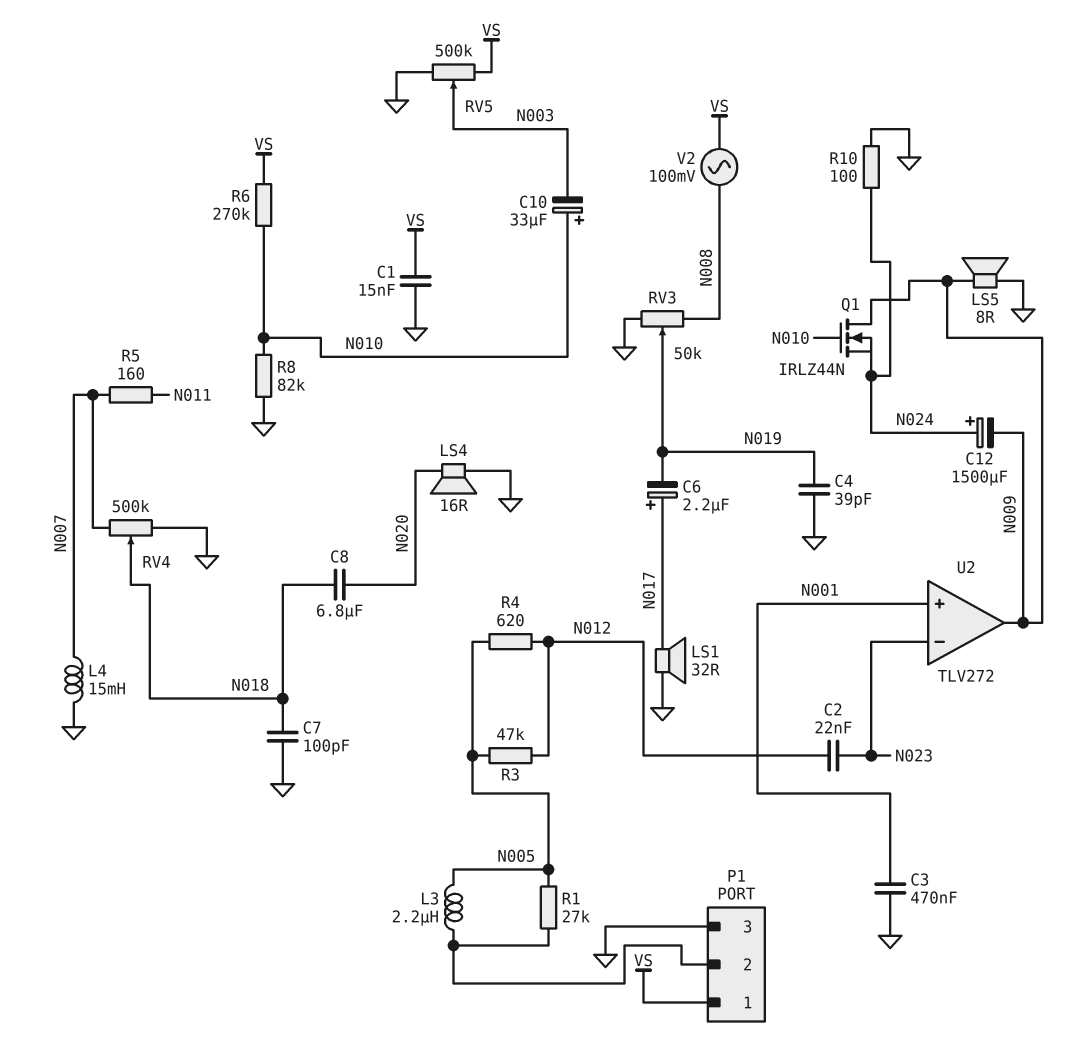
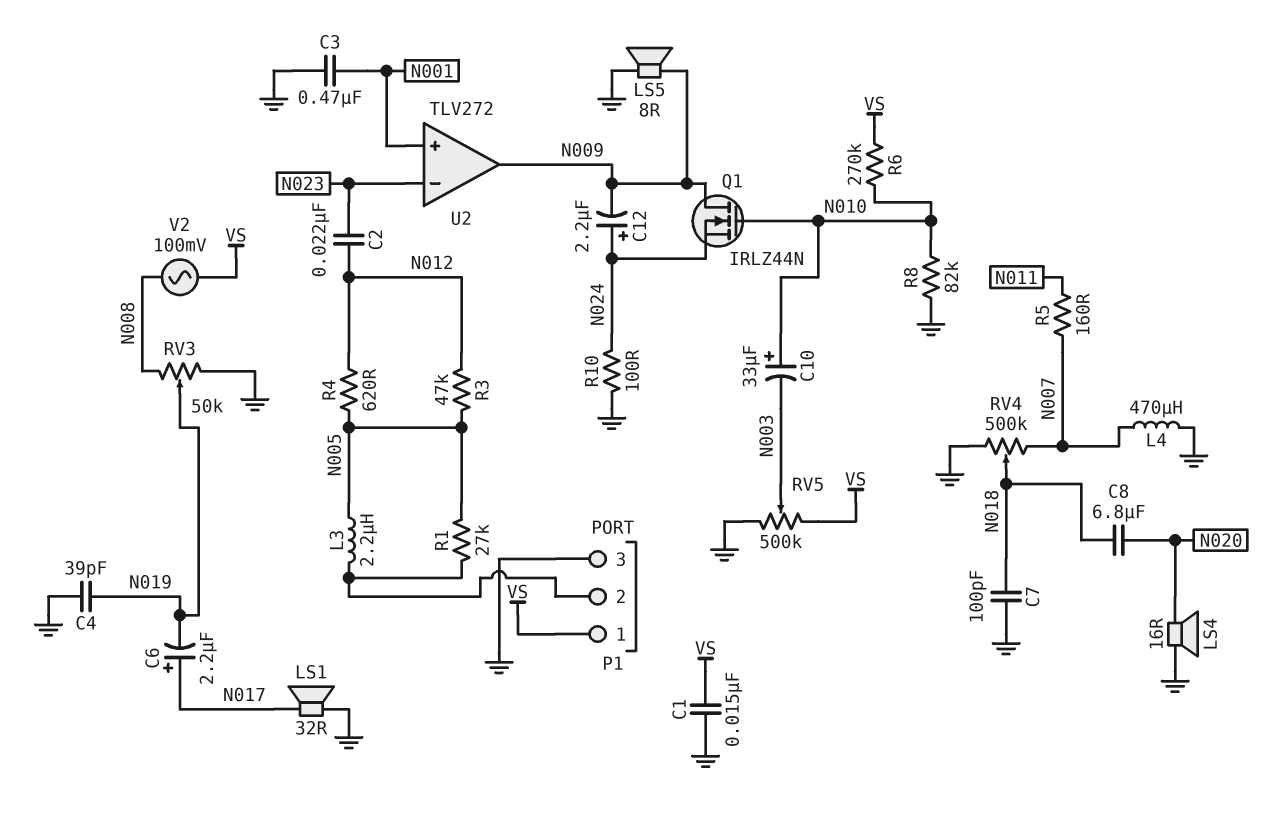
C12: 1500uF (plus N024, minus N009) -> 2.2uF (plus N024, minus N009)
L4: 15mH (GND, N007) -> 470uH (GND, N007)

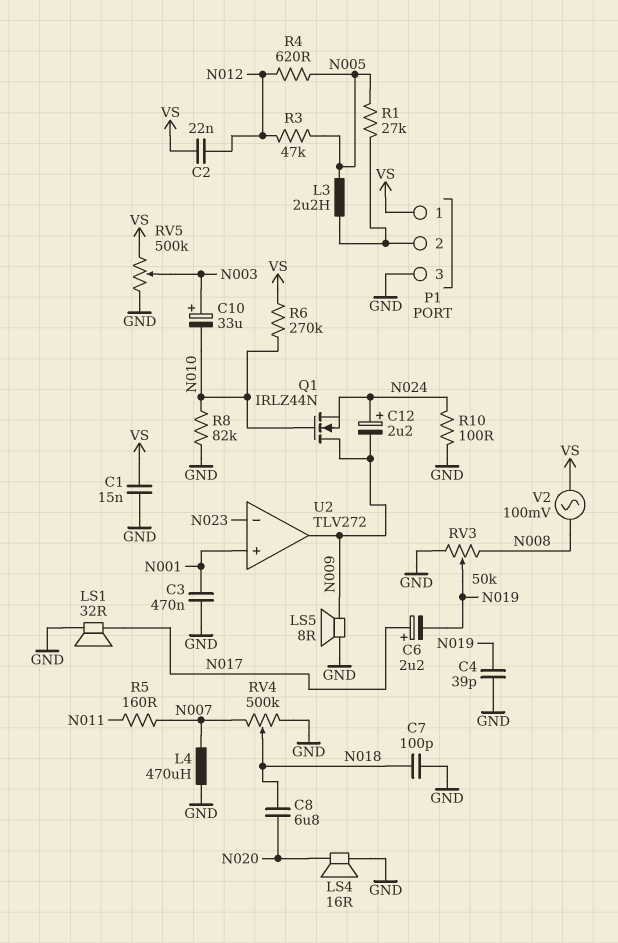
C2: 22nF (N012, N023) -> 22nF (N012, VS)
C10: 33uF (plus N010, minus N003) -> 33uF (plus N003, minus N010)

